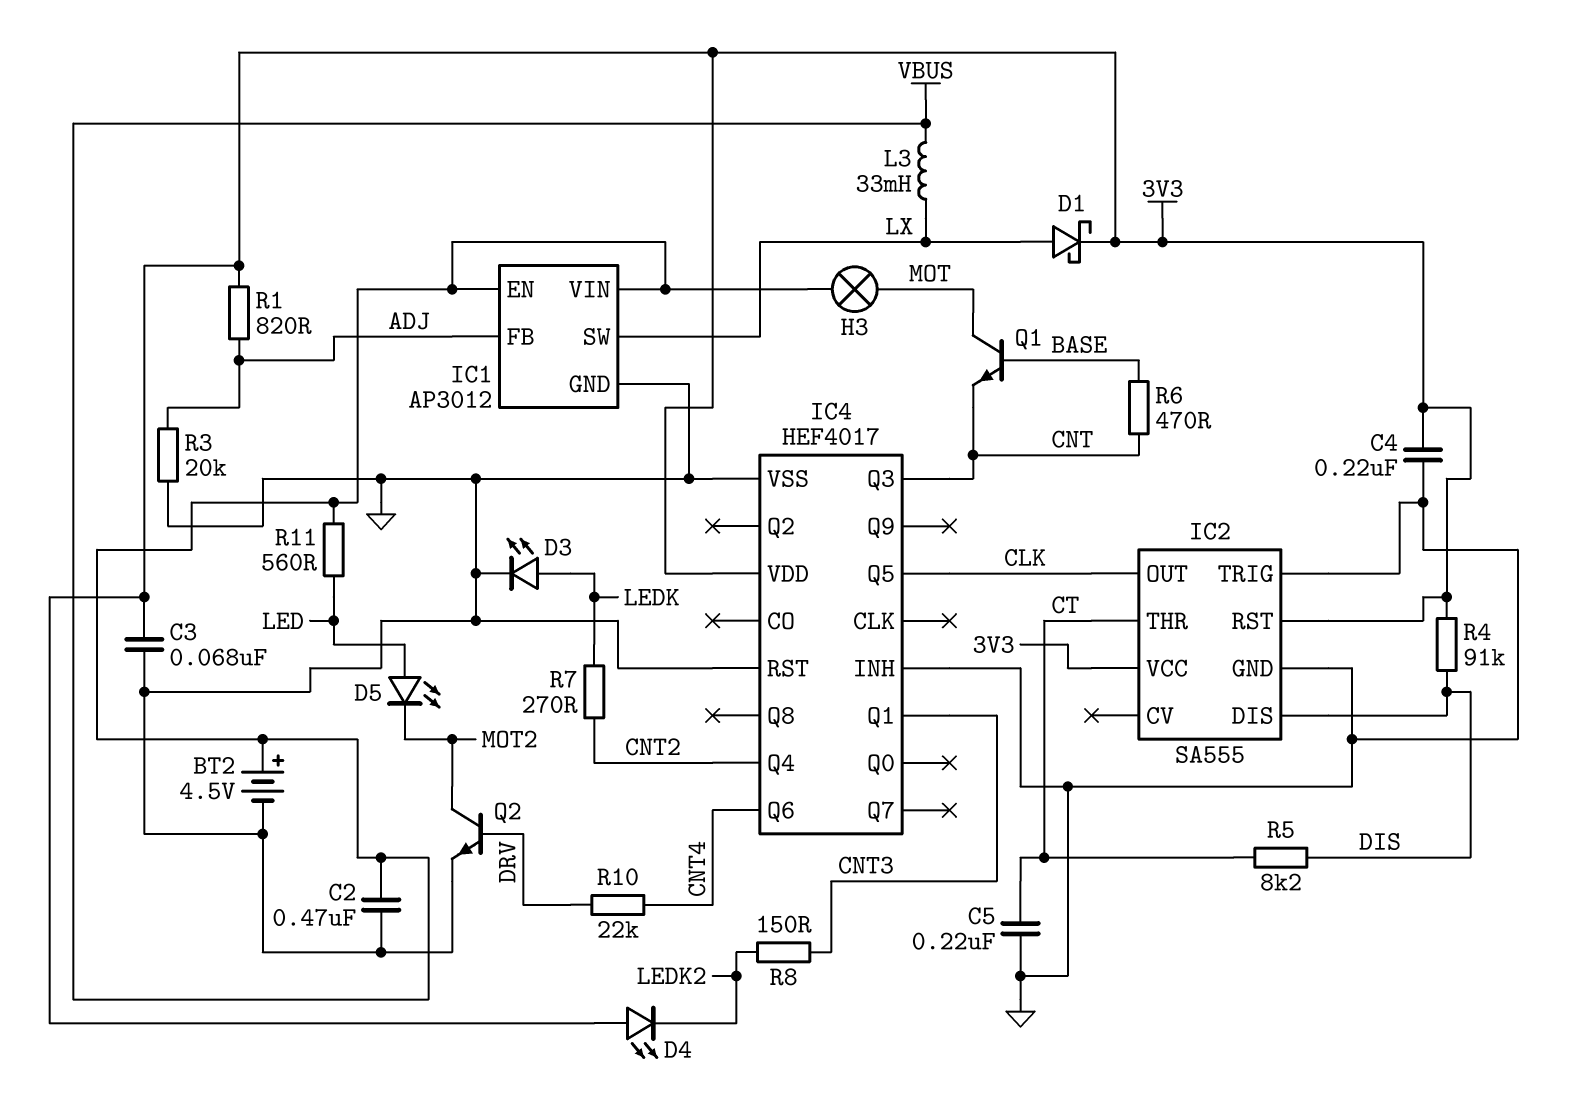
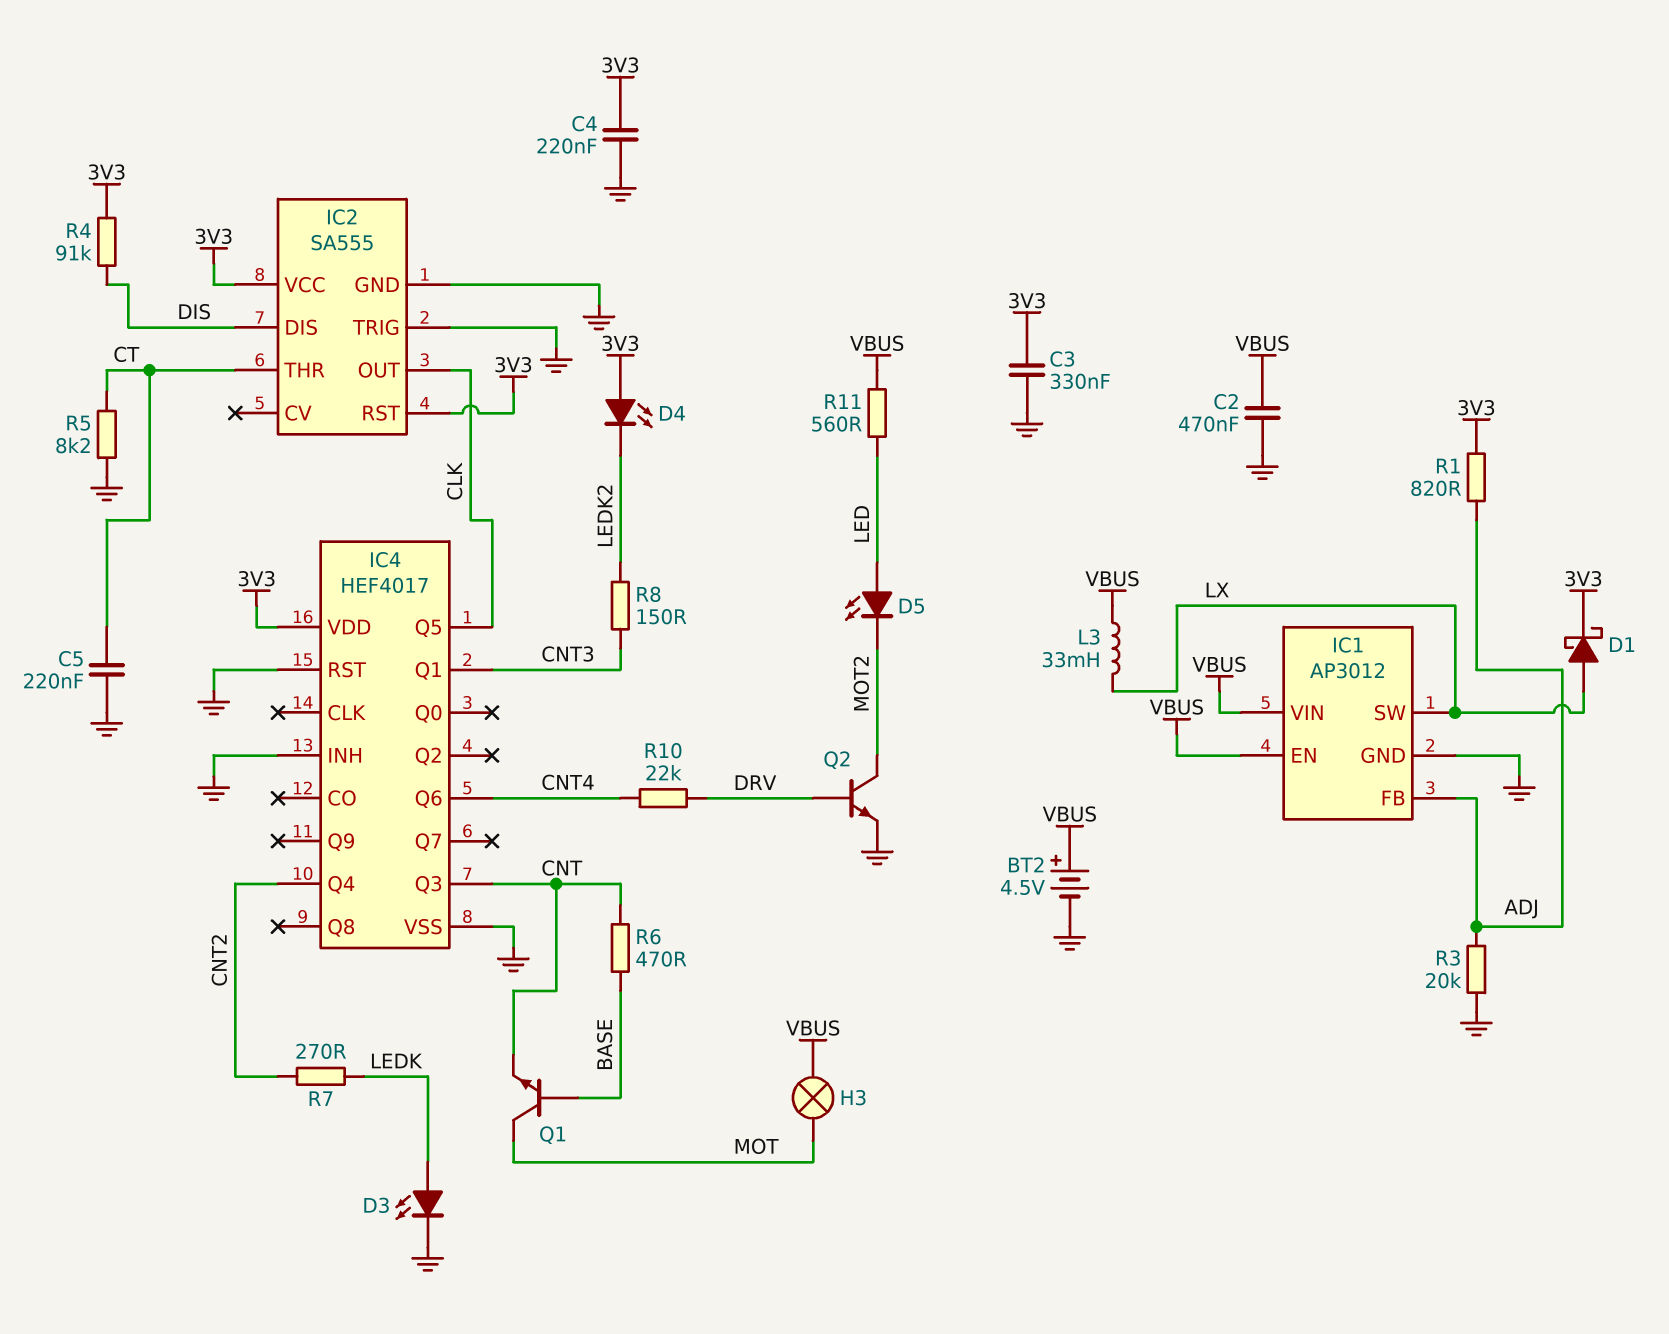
C3: 68nF (3V3, GND) -> 330nF (3V3, GND)
R5: 8.2k (CT, DIS) -> 8.2k (CT, GND)

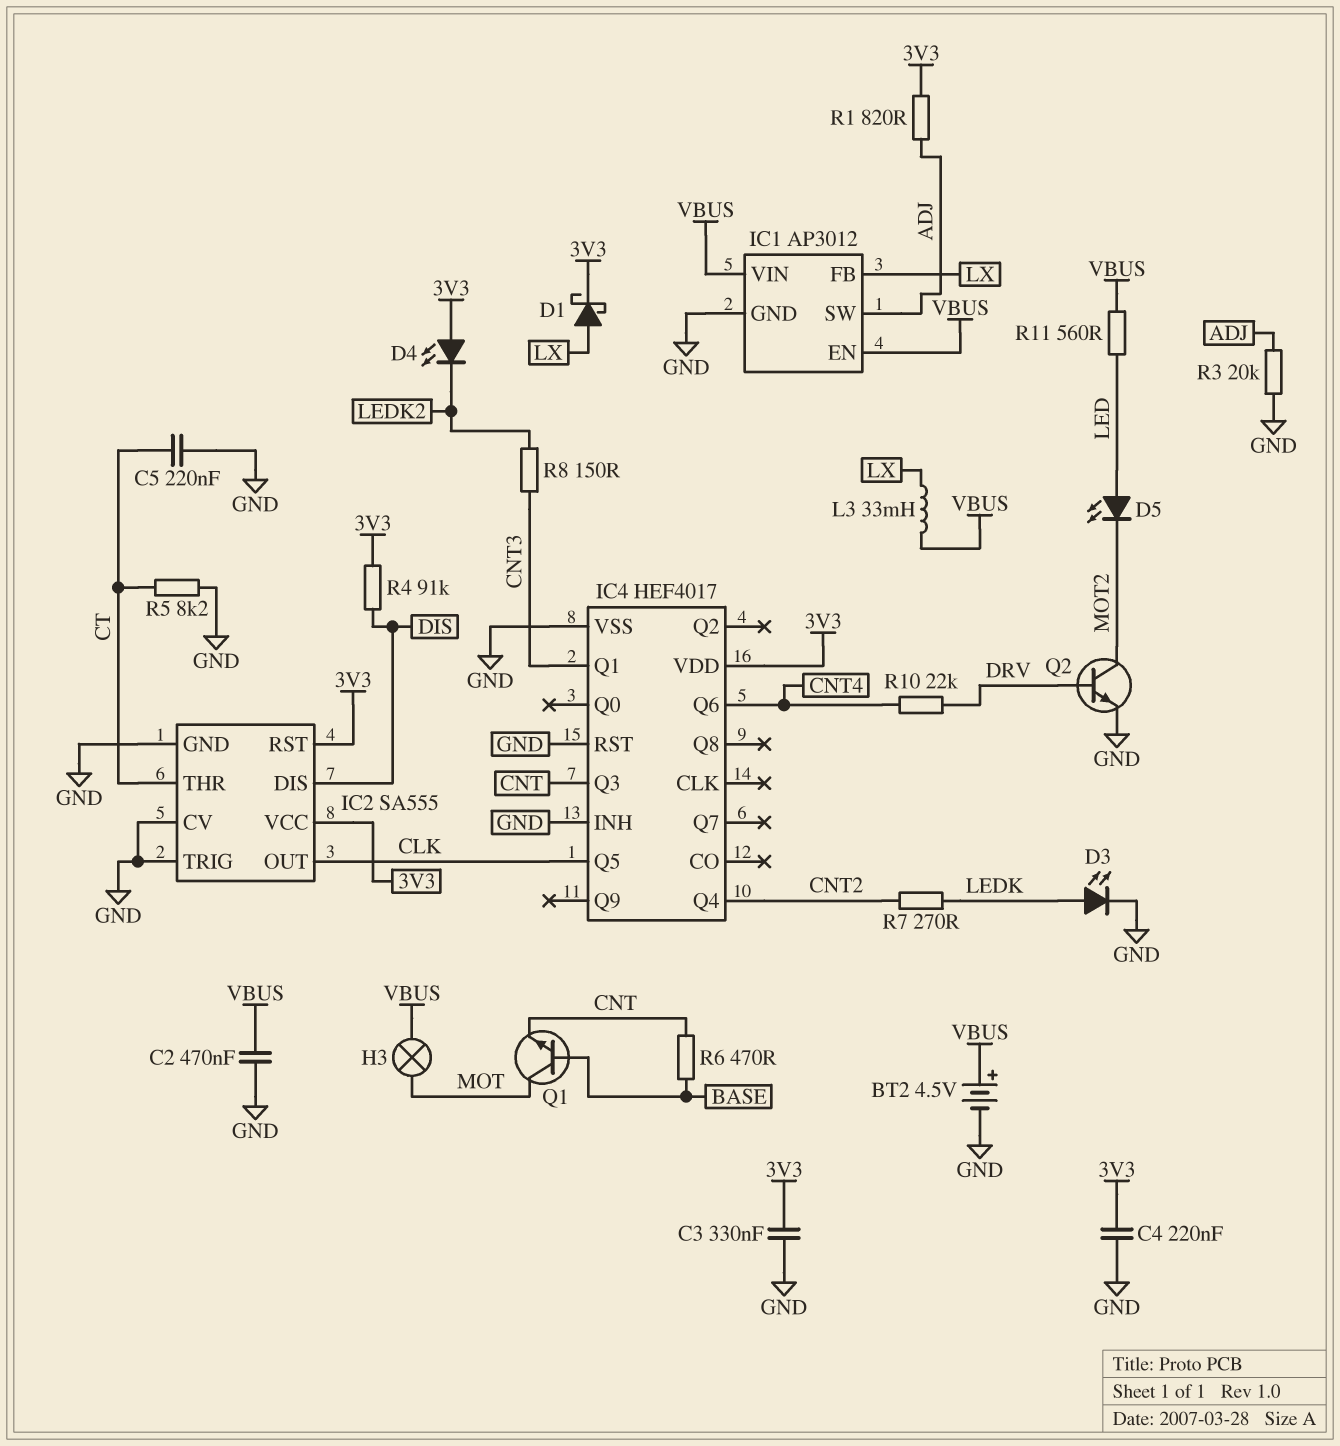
IC1 pin FB: ADJ -> LX
IC1 pin SW: LX -> ADJ
IC2 pin CV: none -> GND

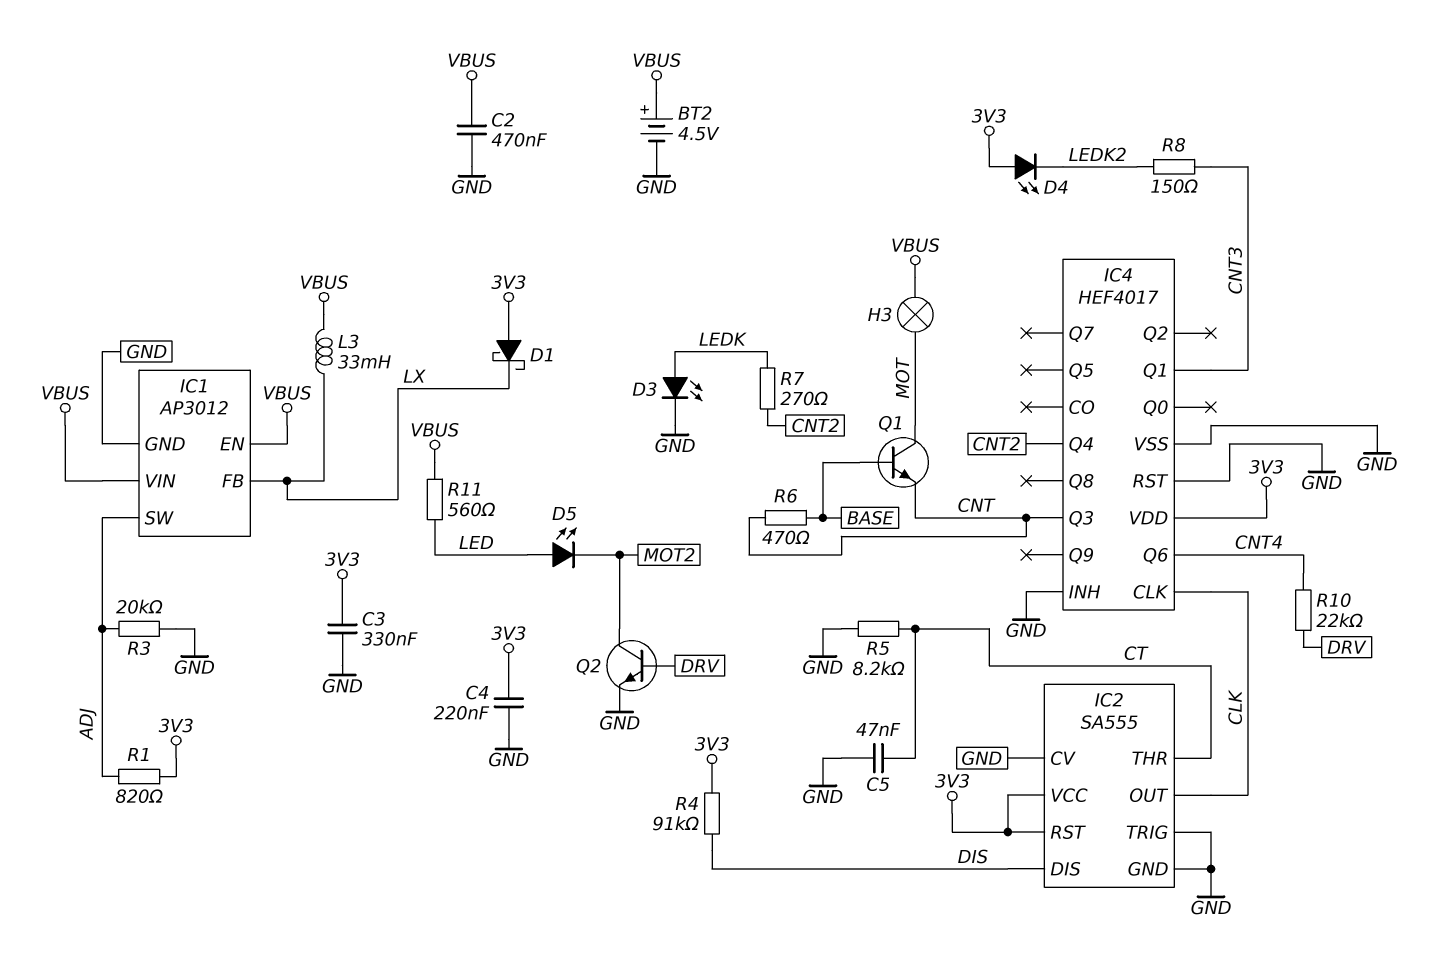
C5: 220nF (CT, GND) -> 47nF (CT, GND)
D1: schottky (A LX, K 3V3) -> schottky (A 3V3, K LX)
IC4 pin CLK: none -> CLK
IC4 pin Q5: CLK -> none

